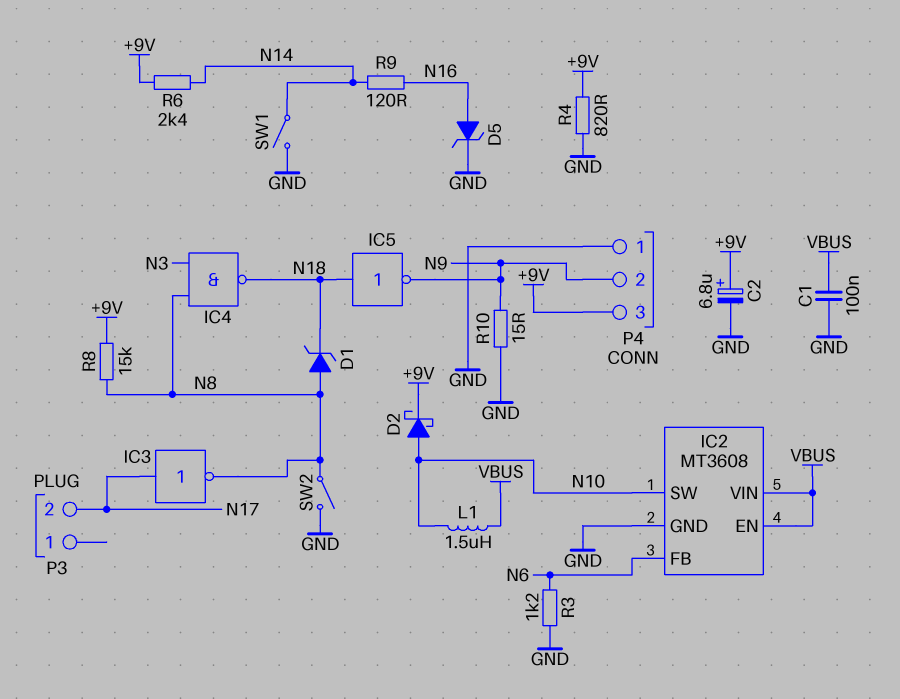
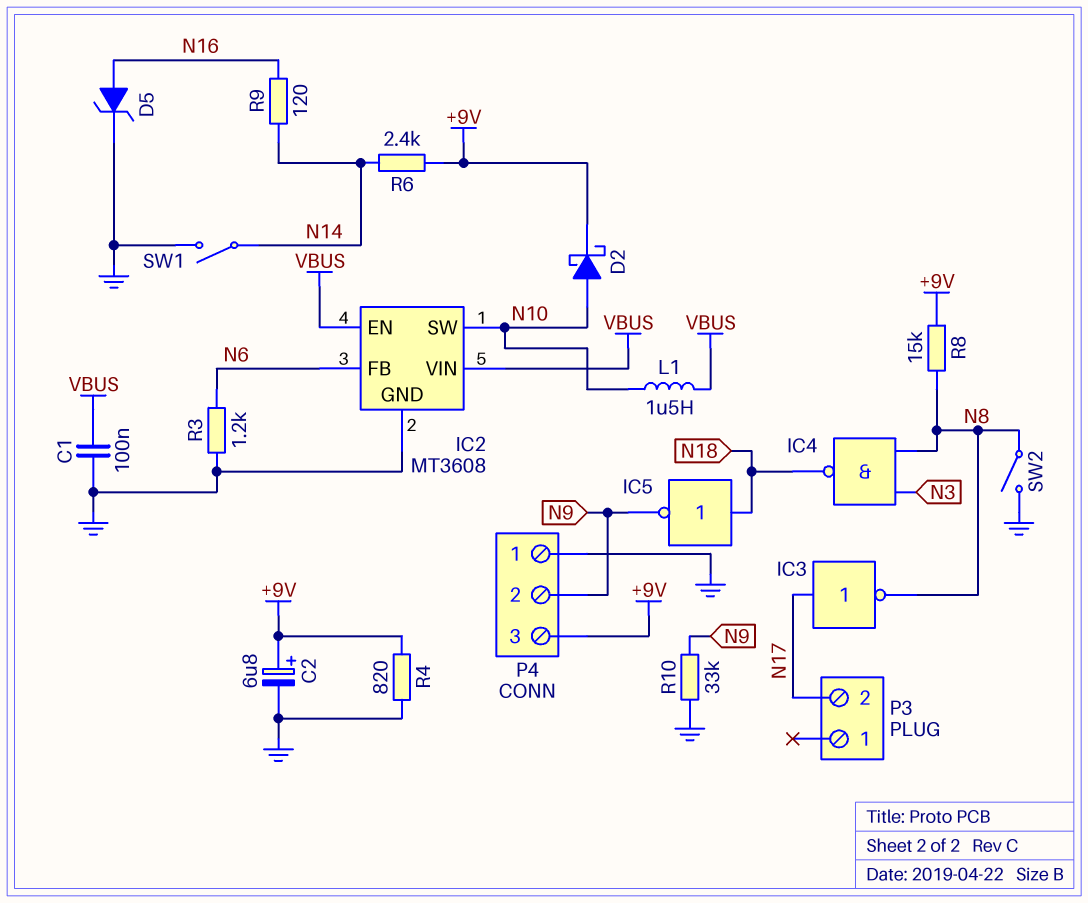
D1: zener (A N8, K N18) -> none
R10: 15 (GND, N9) -> 33k (GND, N9)

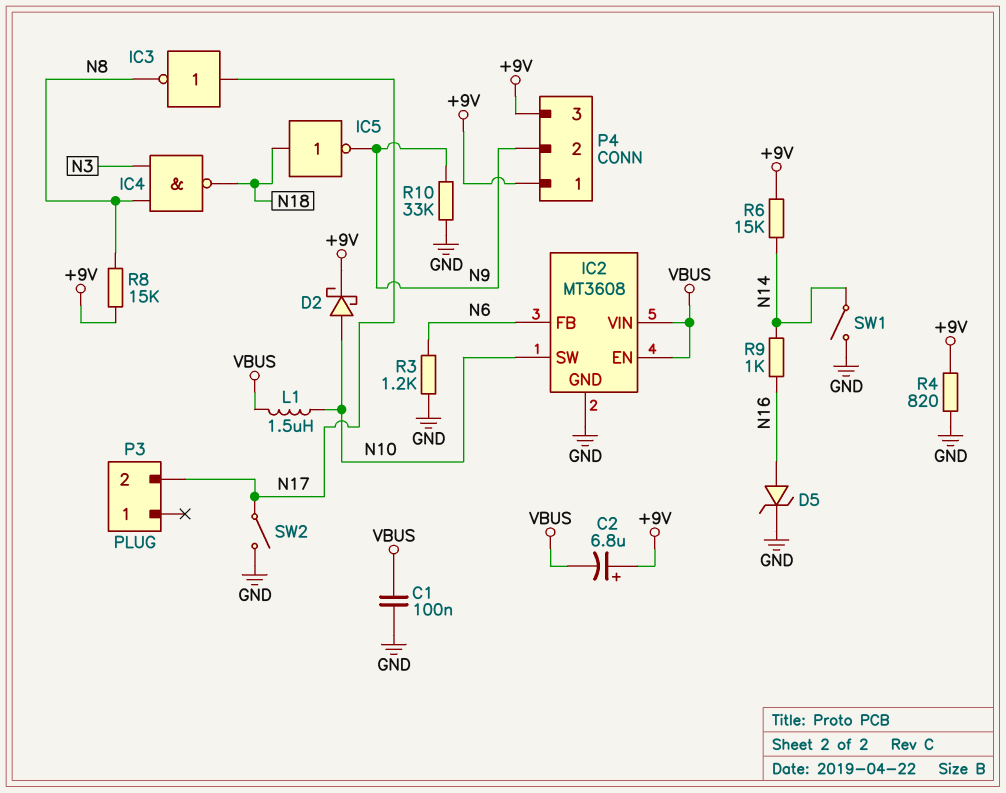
C2: 6.8uF (plus +9V, minus GND) -> 6.8uF (plus +9V, minus VBUS)
P4 pin 1: GND -> +9V
R6: 2.4k (+9V, N14) -> 15k (+9V, N14)
R9: 120 (N14, N16) -> 1k (N14, N16)
SW2: switch (GND, N8) -> switch (GND, N17)

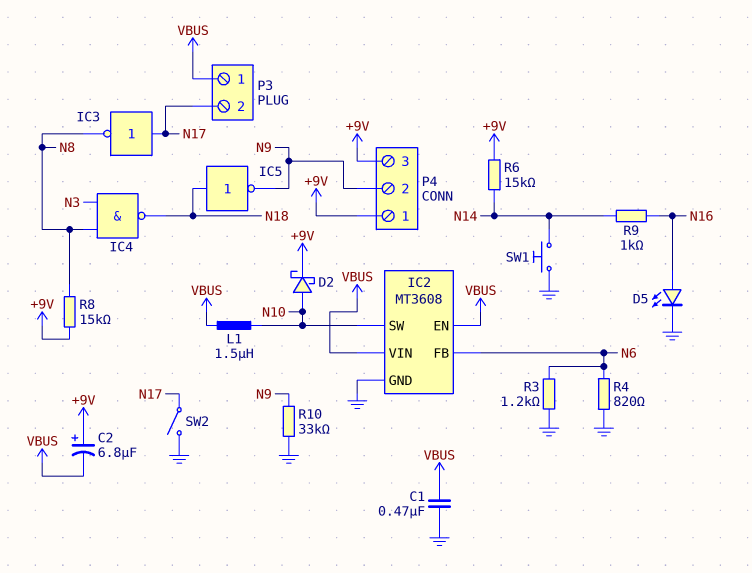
C1: 100nF (GND, VBUS) -> 470nF (GND, VBUS)
D5: zener (A N16, K GND) -> LED (A N16, K GND)
P3 pin 1: none -> VBUS
R4: 820 (+9V, GND) -> 820 (GND, N6)
SW1: switch (GND, N14) -> button (GND, N14)

